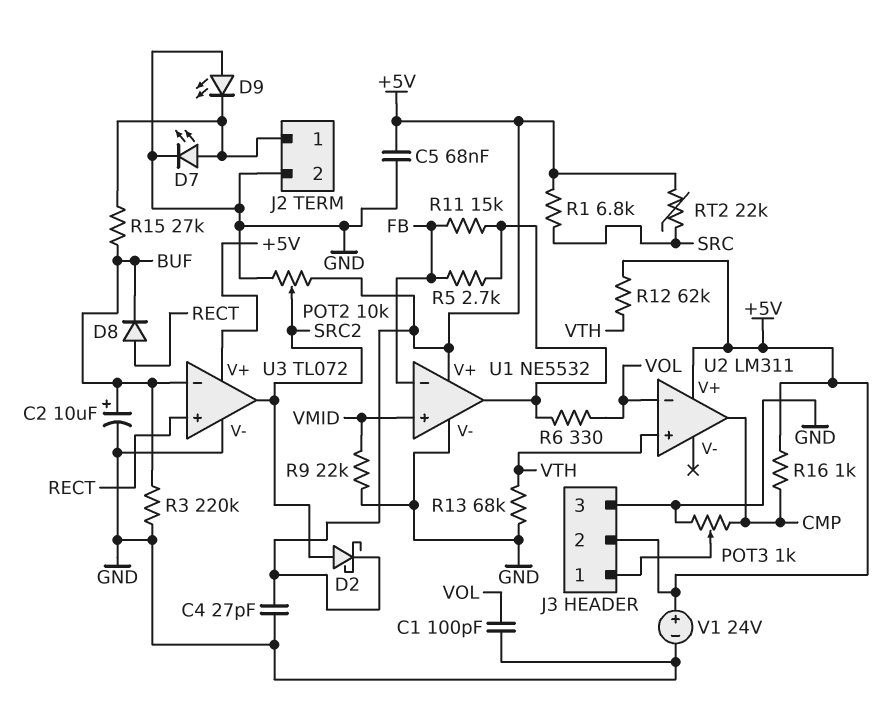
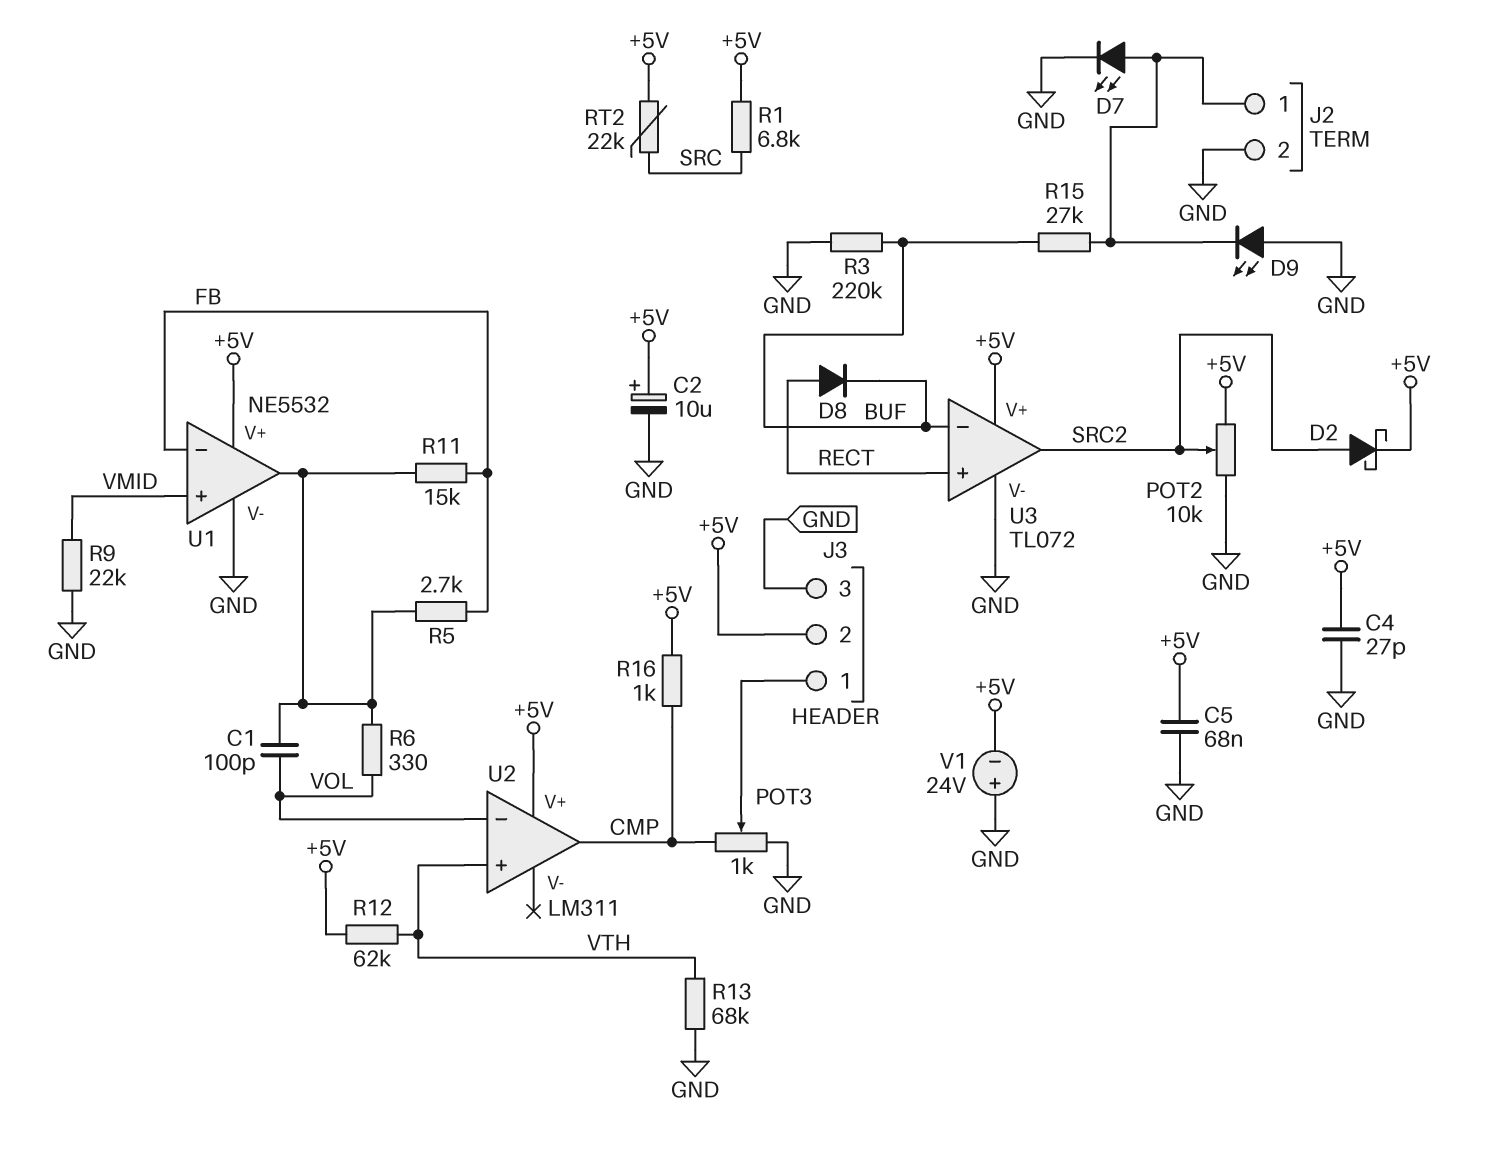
C1: 100pF (GND, VOL) -> 100pF (U1/out, VOL)
C2: 10uF (plus BUF, minus GND) -> 10uF (plus +5V, minus GND)
V1: 24V (plus +5V, minus GND) -> 24V (plus GND, minus +5V)

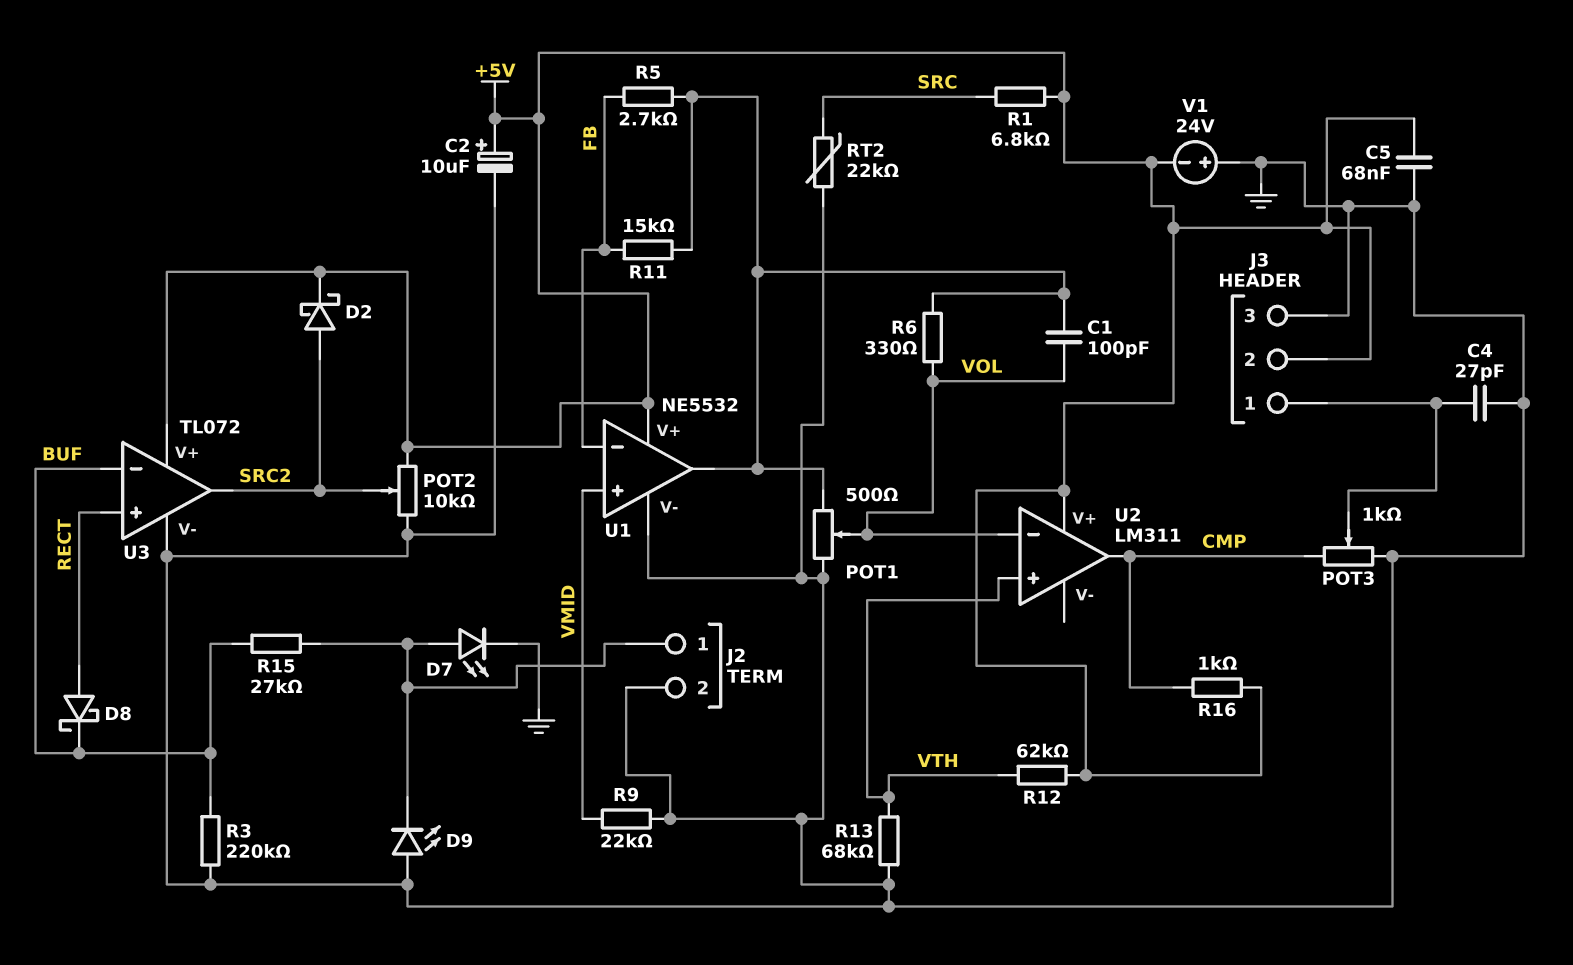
C4: 27pF (+5V, GND) -> 27pF (GND, J3/1)
D8: diode (A RECT, K BUF) -> schottky (A RECT, K BUF)
POT1: none -> 500 (GND, U1/out, wiper VOL)
RT2: 22k (+5V, SRC) -> 22k (GND, SRC)

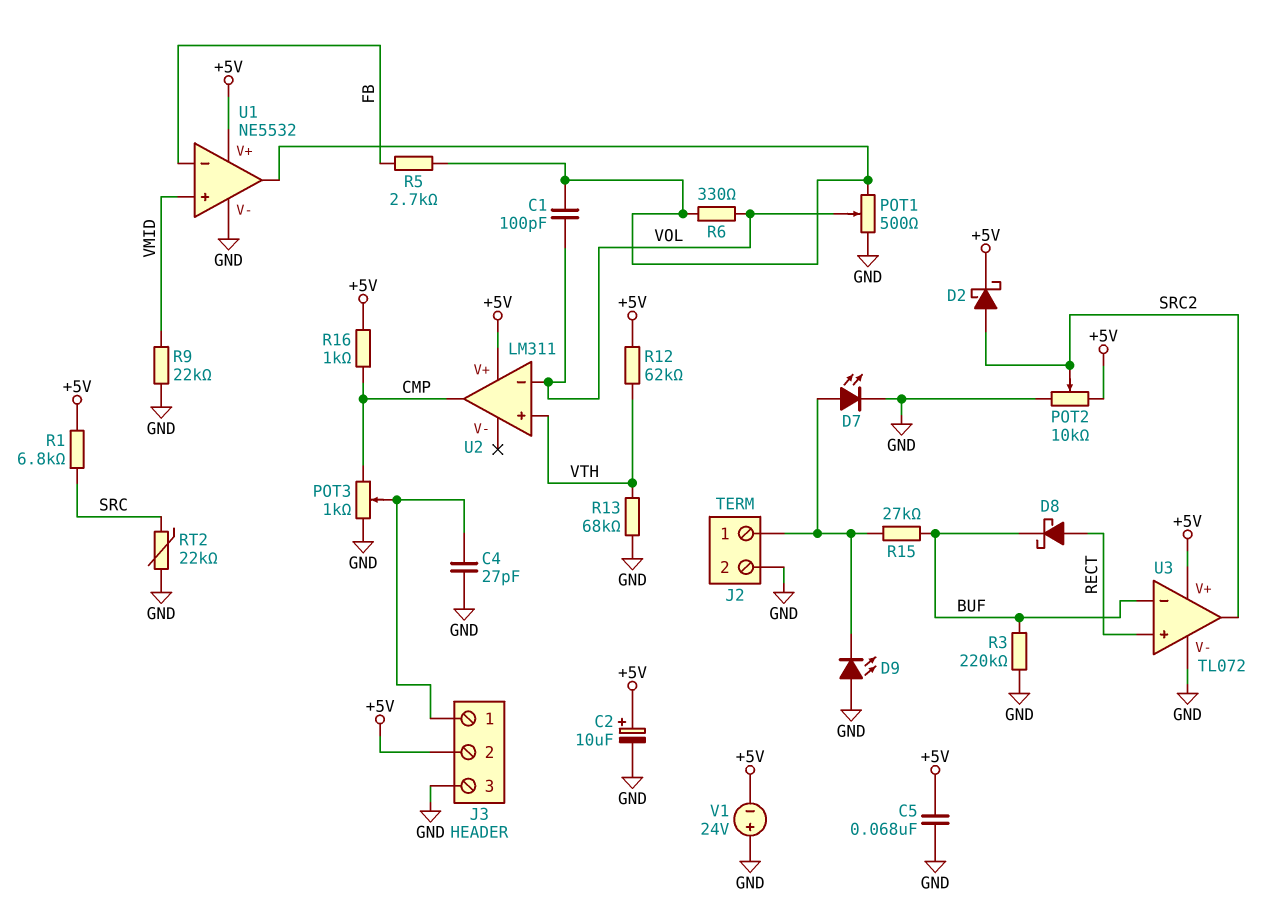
R11: 15k (FB, U1/out) -> none

